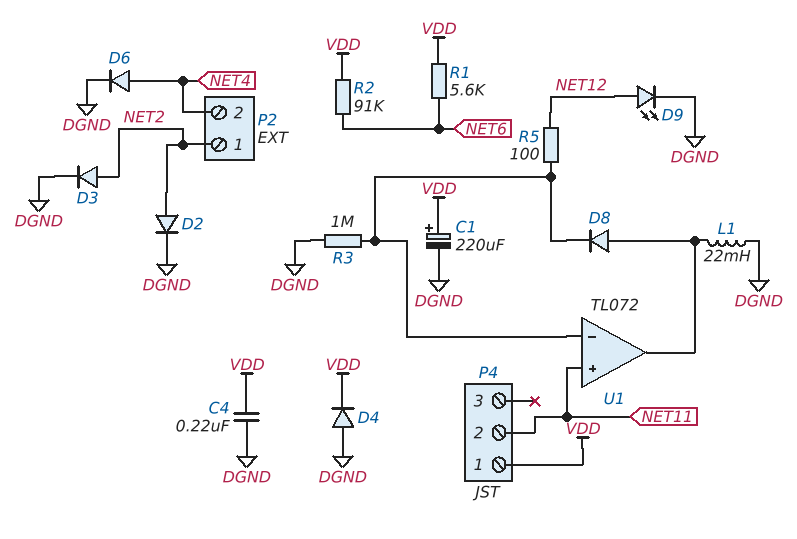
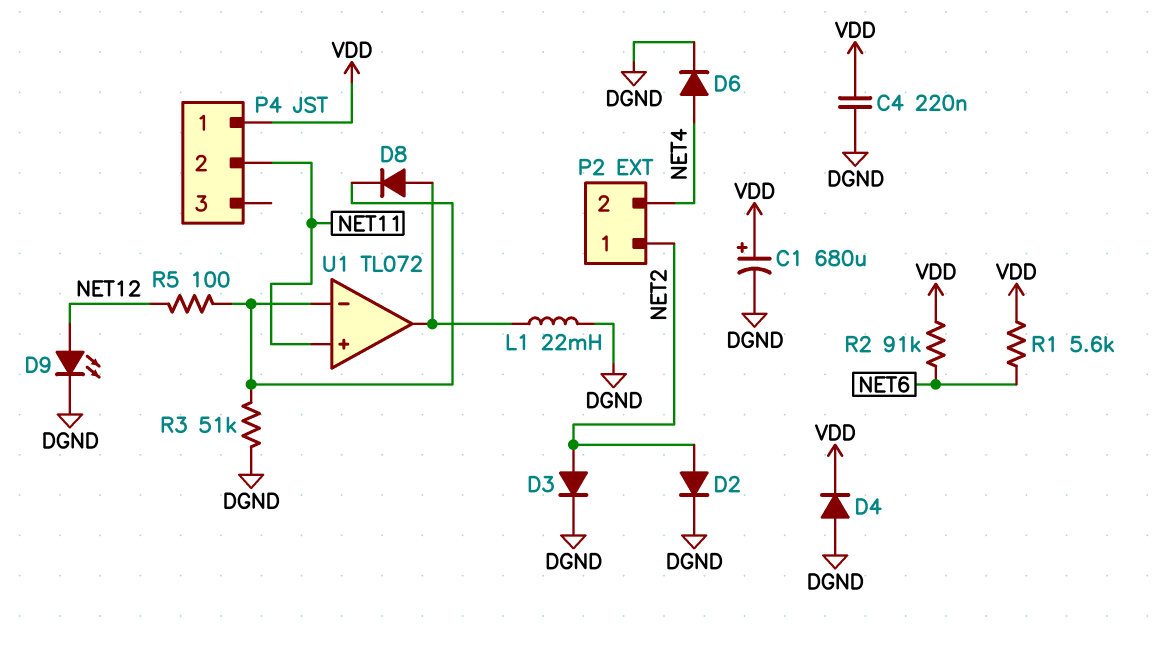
C1: 220uF (plus VDD, minus DGND) -> 680uF (plus VDD, minus DGND)
R3: 1M (DGND, U1/in-) -> 51k (DGND, U1/in-)

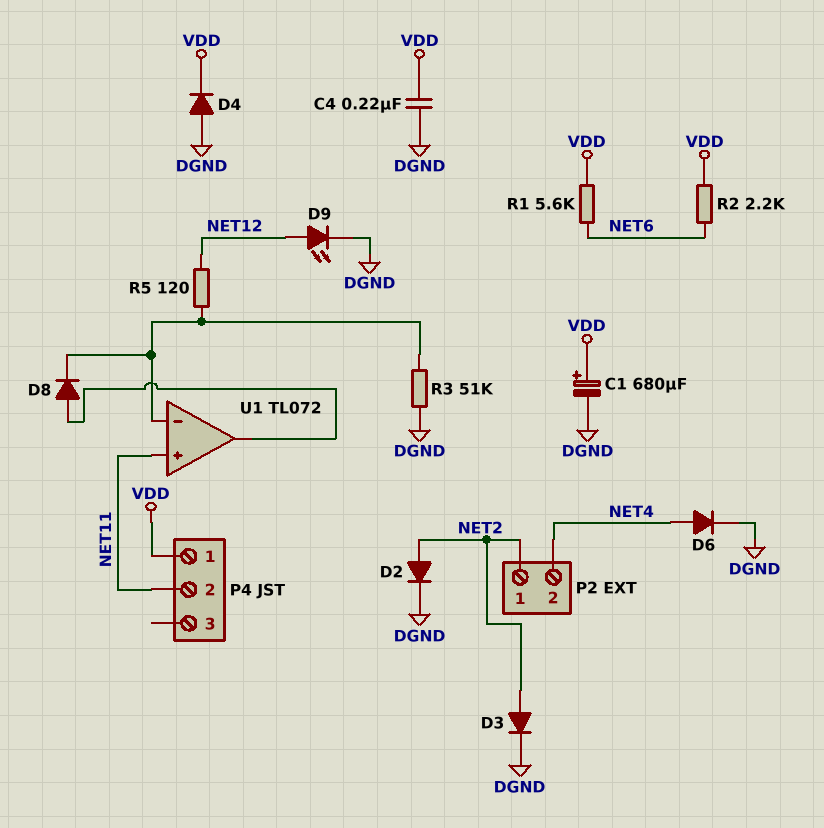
L1: 22mH (DGND, U1/out) -> none
R2: 91k (NET6, VDD) -> 2.2k (NET6, VDD)
R5: 100 (NET12, U1/in-) -> 120 (NET12, U1/in-)

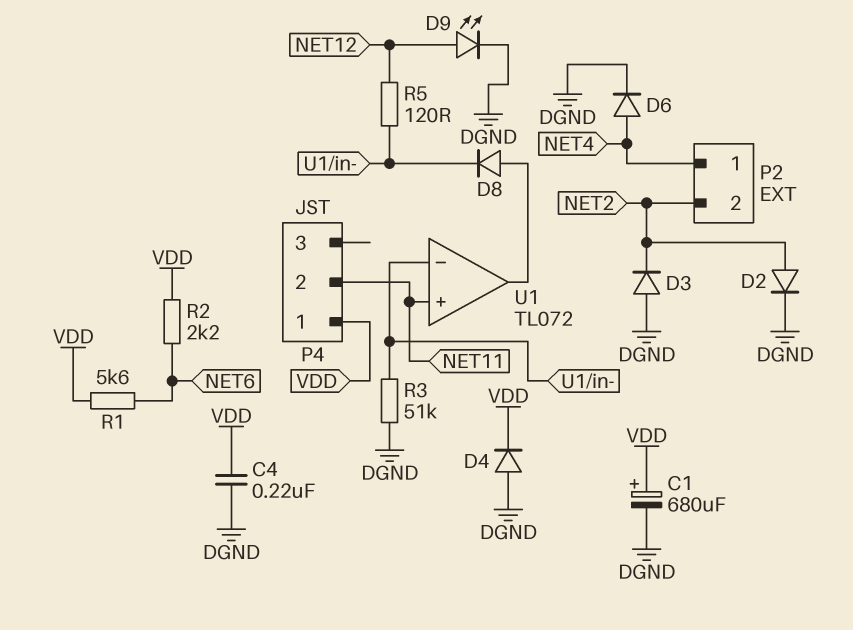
D3: diode (A NET2, K DGND) -> diode (A DGND, K NET2)
P2 pin 1: NET2 -> NET4
P2 pin 2: NET4 -> NET2

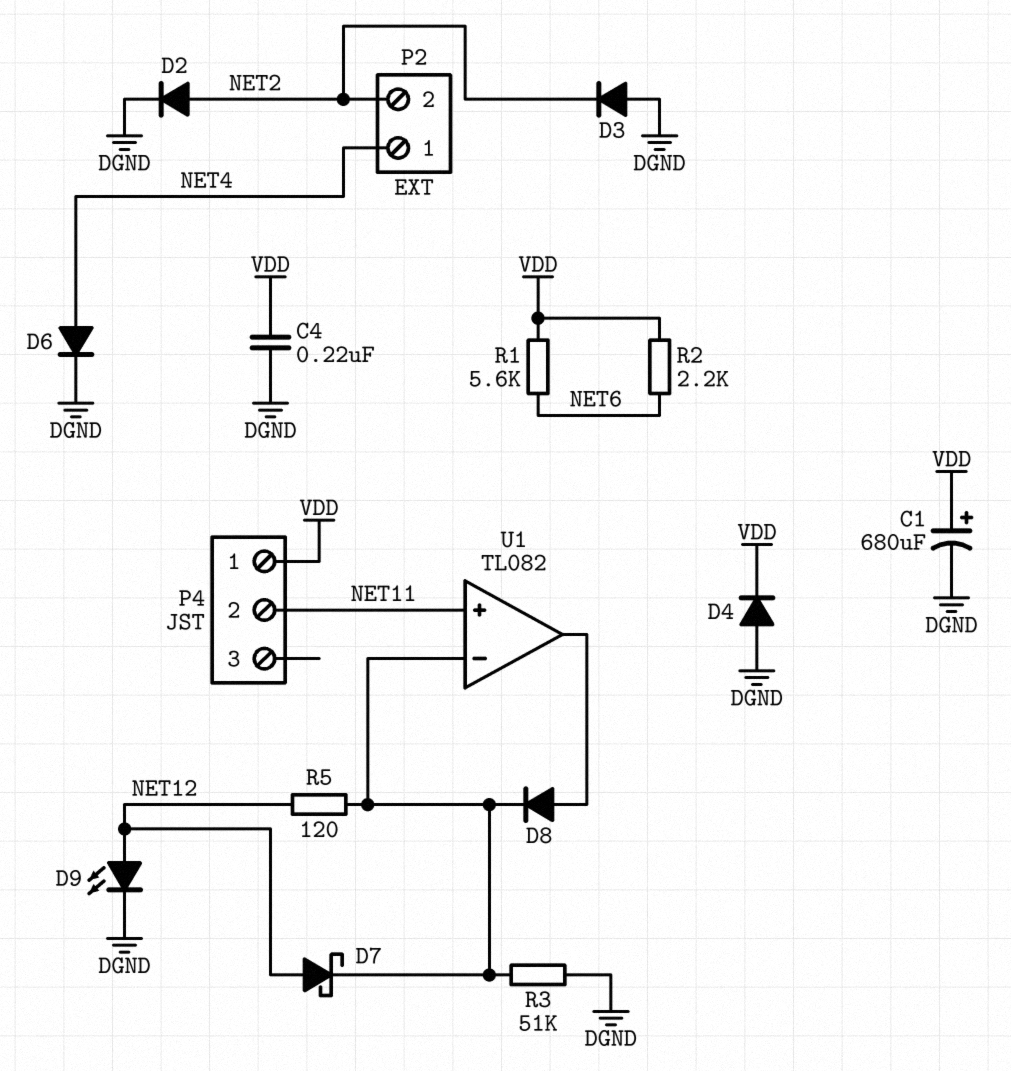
D7: none -> schottky (A NET12, K U1/in-)
U1: TL072 -> TL082

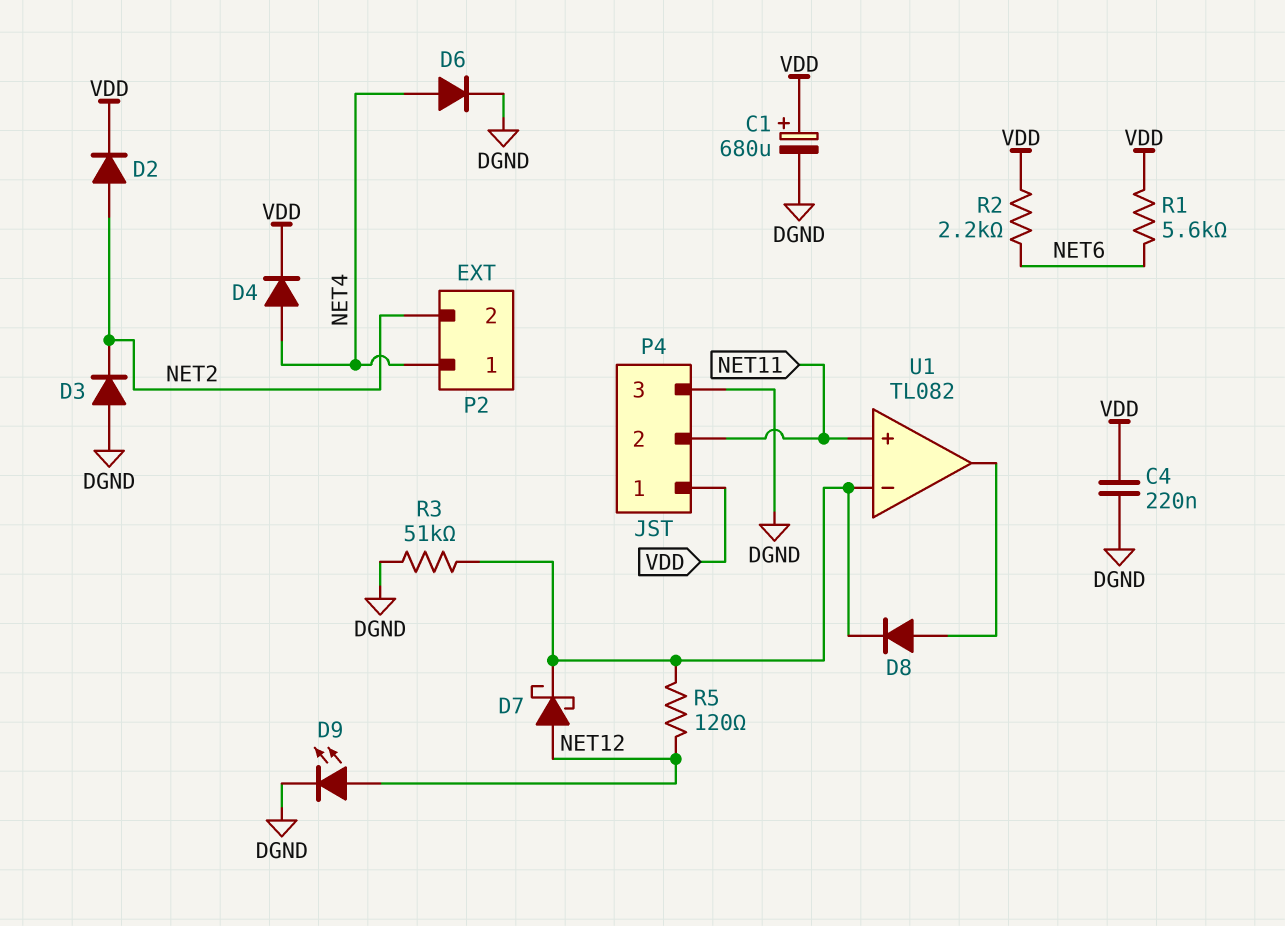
D2: diode (A NET2, K DGND) -> diode (A NET2, K VDD)
D4: diode (A DGND, K VDD) -> diode (A NET4, K VDD)
P4 pin 3: none -> DGND

